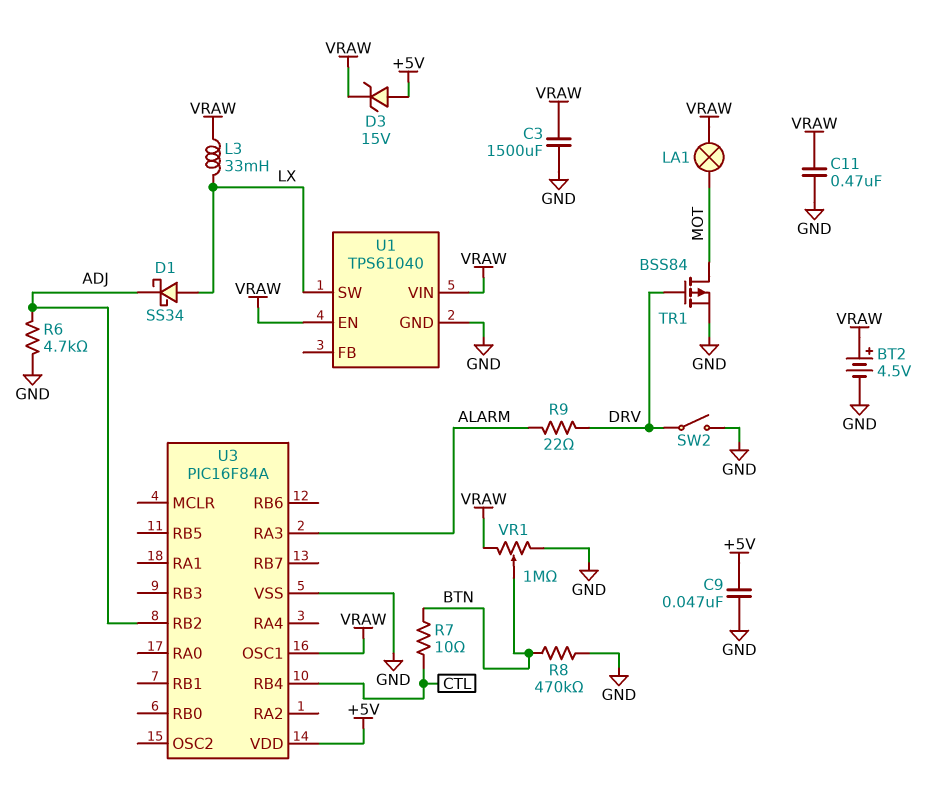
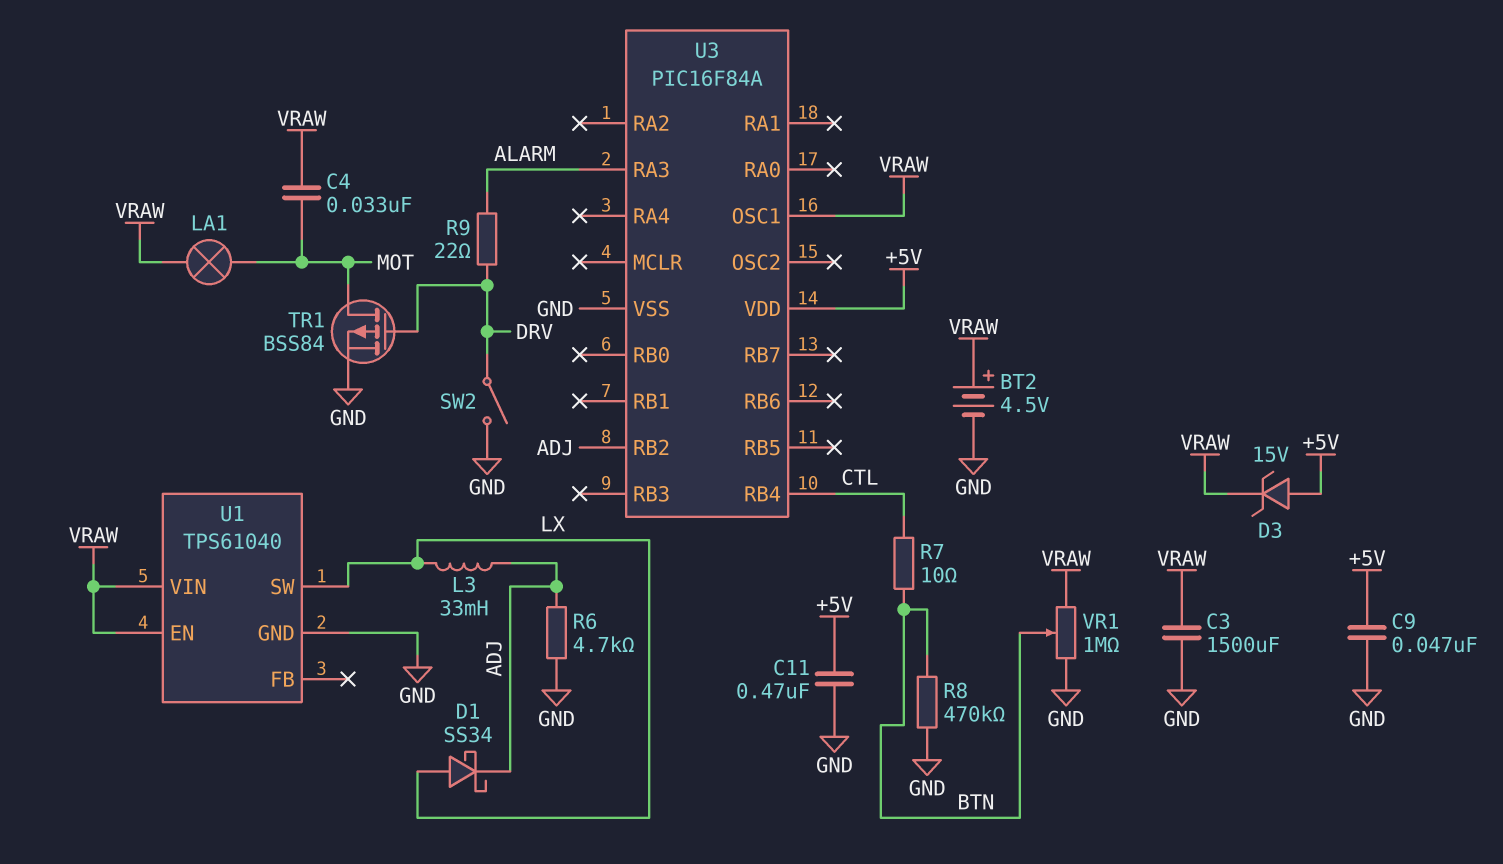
C4: none -> 33nF (MOT, VRAW)
C11: 470nF (GND, VRAW) -> 470nF (+5V, GND)
L3: 33mH (LX, VRAW) -> 33mH (ADJ, LX)

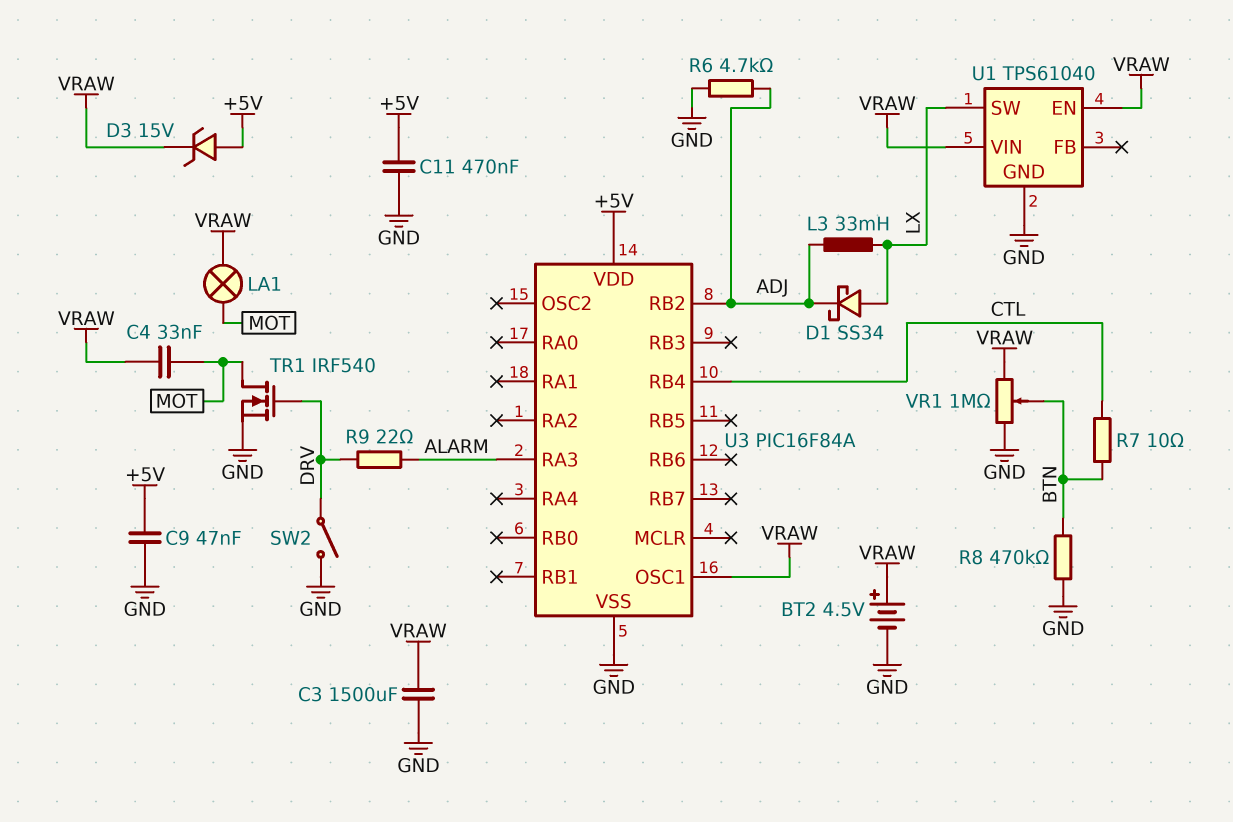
TR1: PMOS BSS84 (G DRV, D MOT, S GND) -> NMOS IRF540 (G DRV, D MOT, S GND)

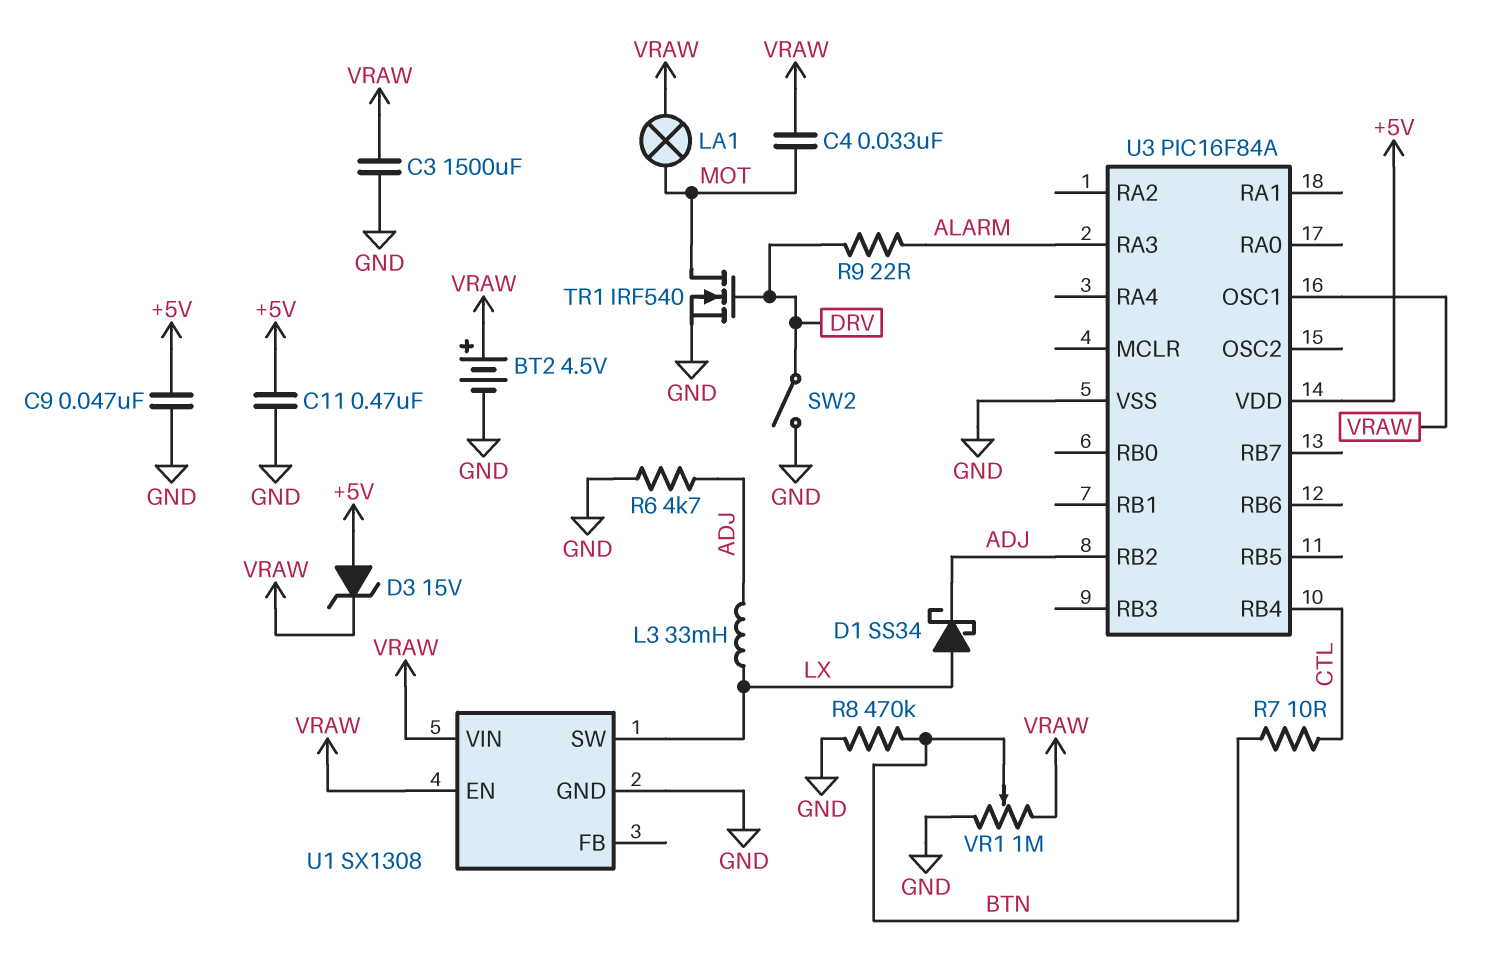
U1: TPS61040 -> SX1308

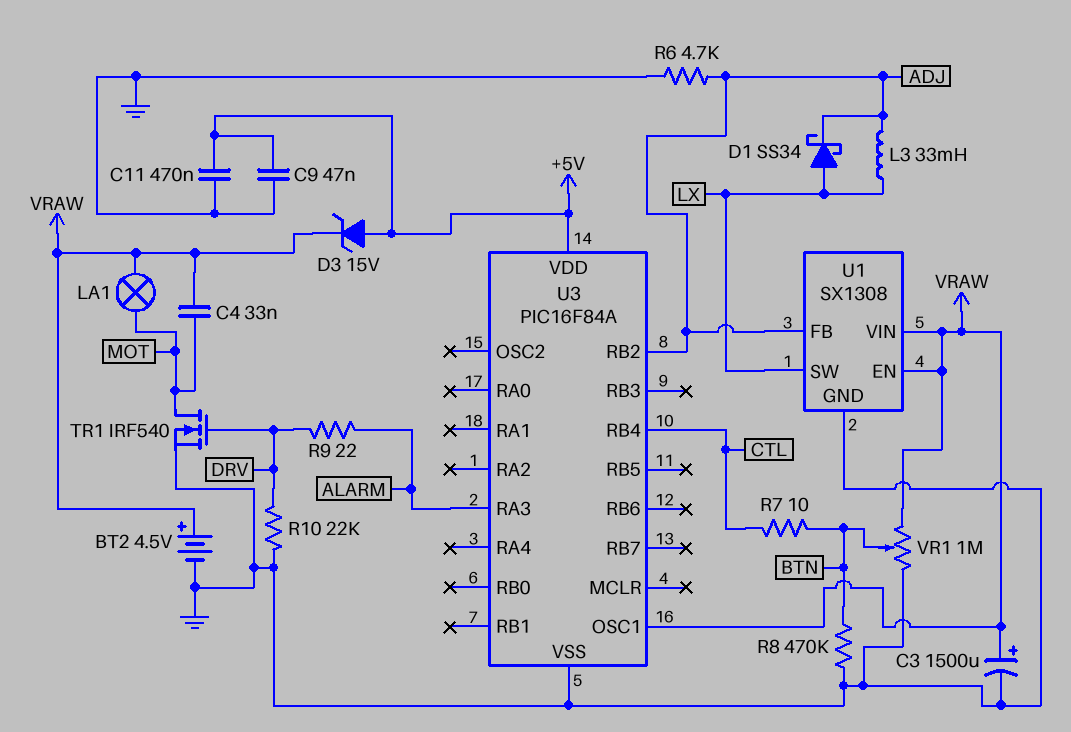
C3: 1500uF (GND, VRAW) -> 1500uF (plus VRAW, minus GND)
R10: none -> 22k (DRV, GND)
SW2: switch (DRV, GND) -> none
U1 pin FB: none -> ADJ

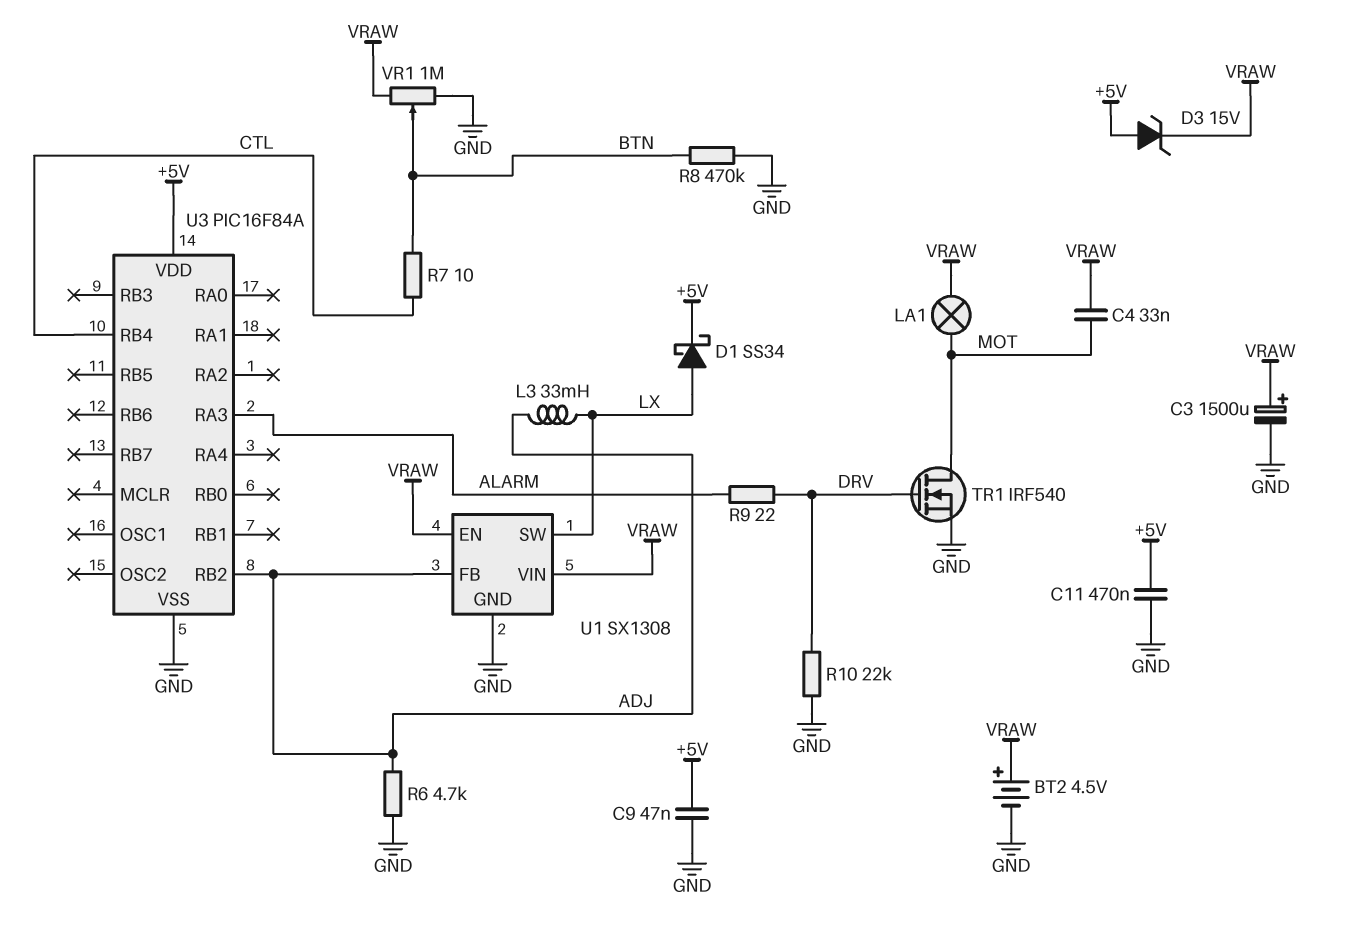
D1: schottky SS34 (A LX, K ADJ) -> schottky SS34 (A LX, K +5V)
U3 pin OSC1: VRAW -> none

